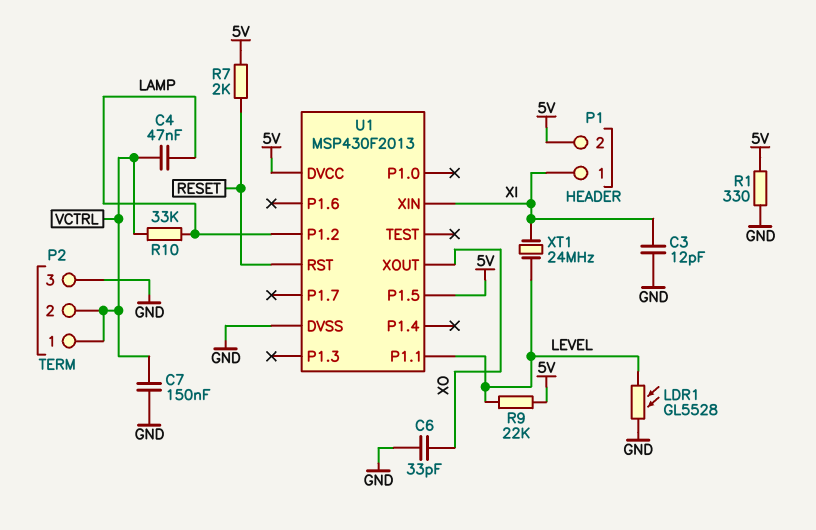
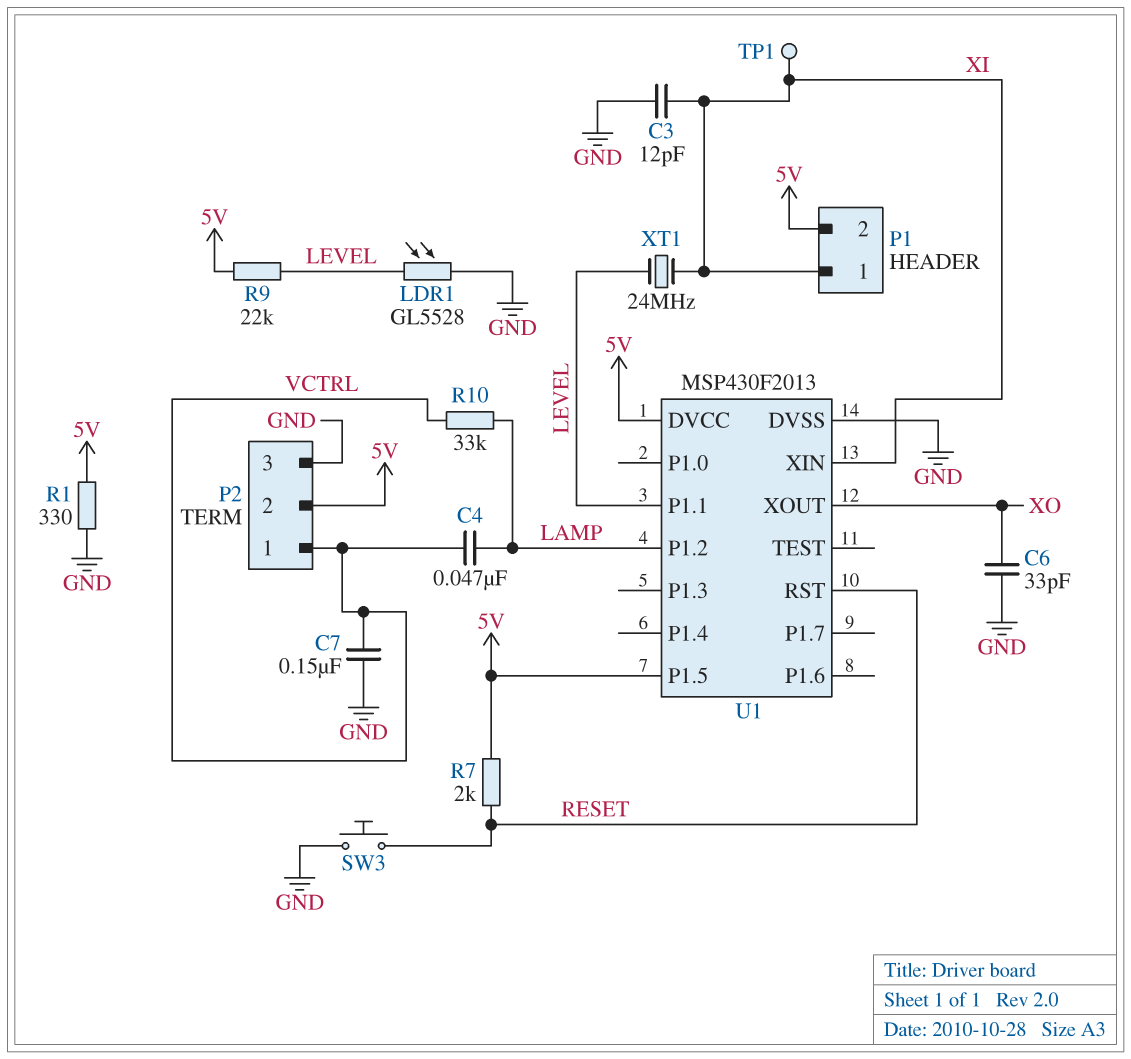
P2 pin 2: VCTRL -> 5V
SW3: none -> button (GND, RESET)
TP1: none -> test point (XI)

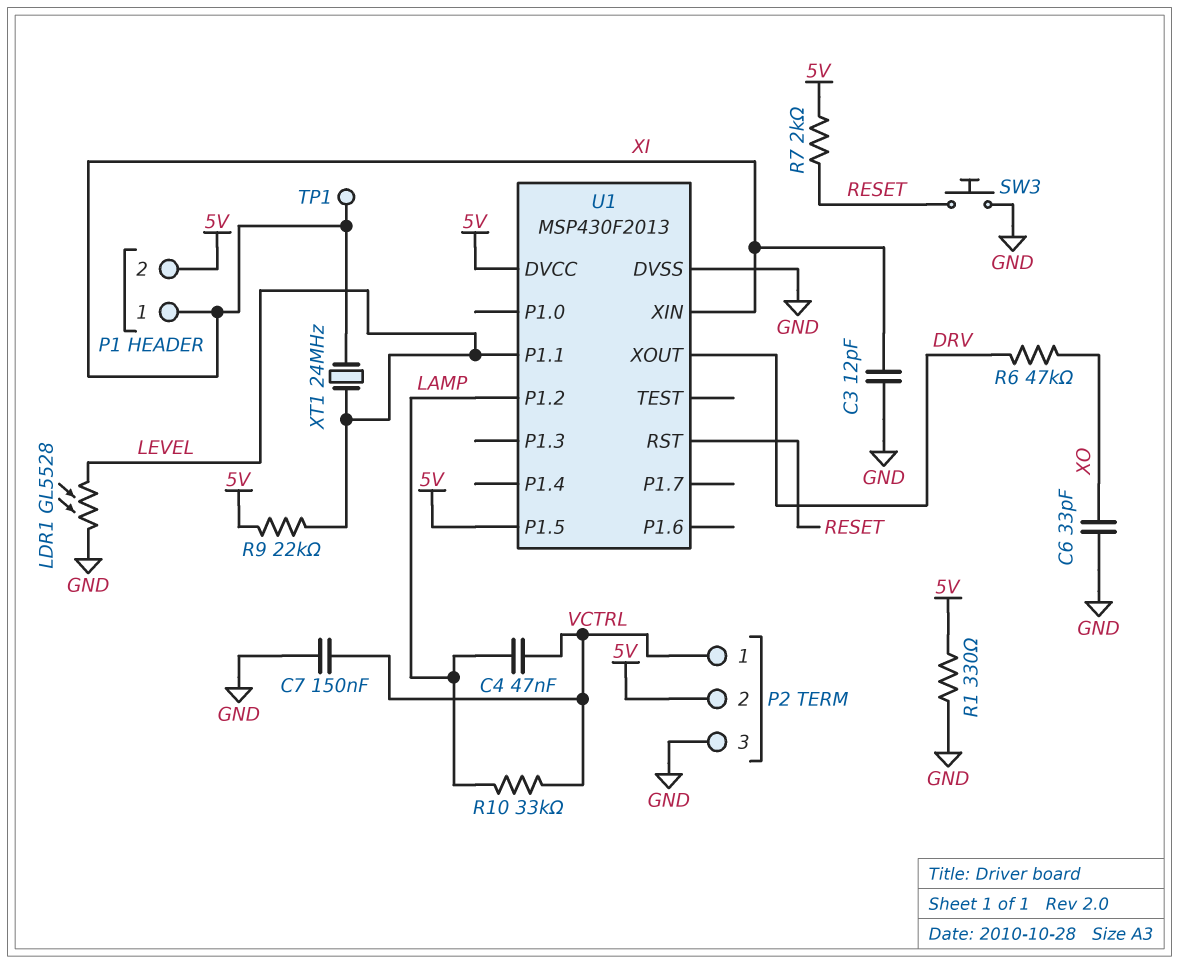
R6: none -> 47k (DRV, XO)
U1 pin XOUT: XO -> DRV

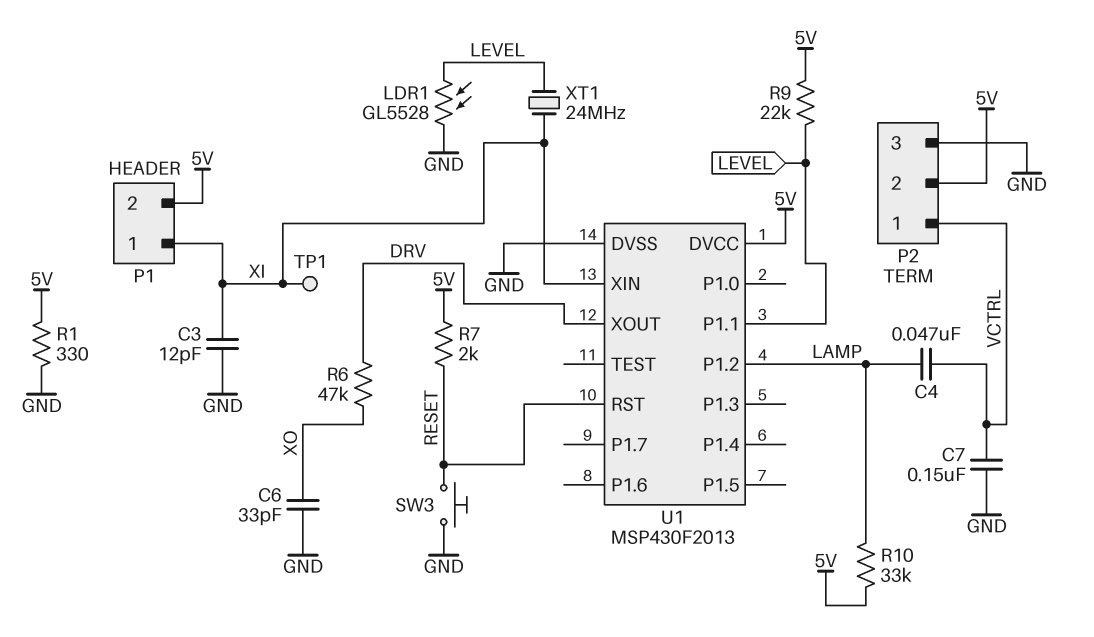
R10: 33k (LAMP, VCTRL) -> 33k (5V, LAMP)
U1 pin P1.5: 5V -> none

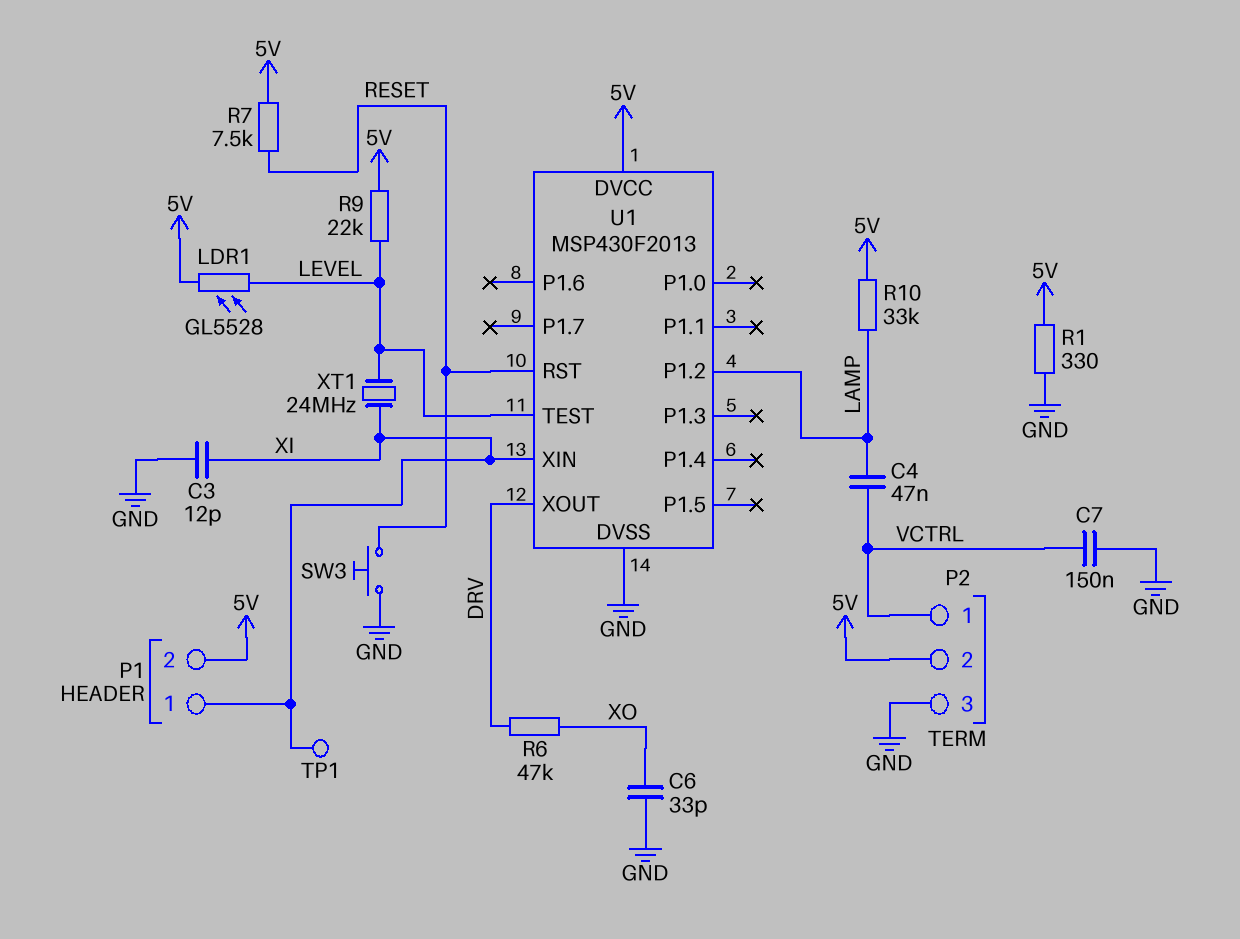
LDR1: GL5528 (GND, LEVEL) -> GL5528 (5V, LEVEL)
R7: 2k (5V, RESET) -> 7.5k (5V, RESET)
U1 pin P1.1: LEVEL -> none
U1 pin TEST: none -> LEVEL

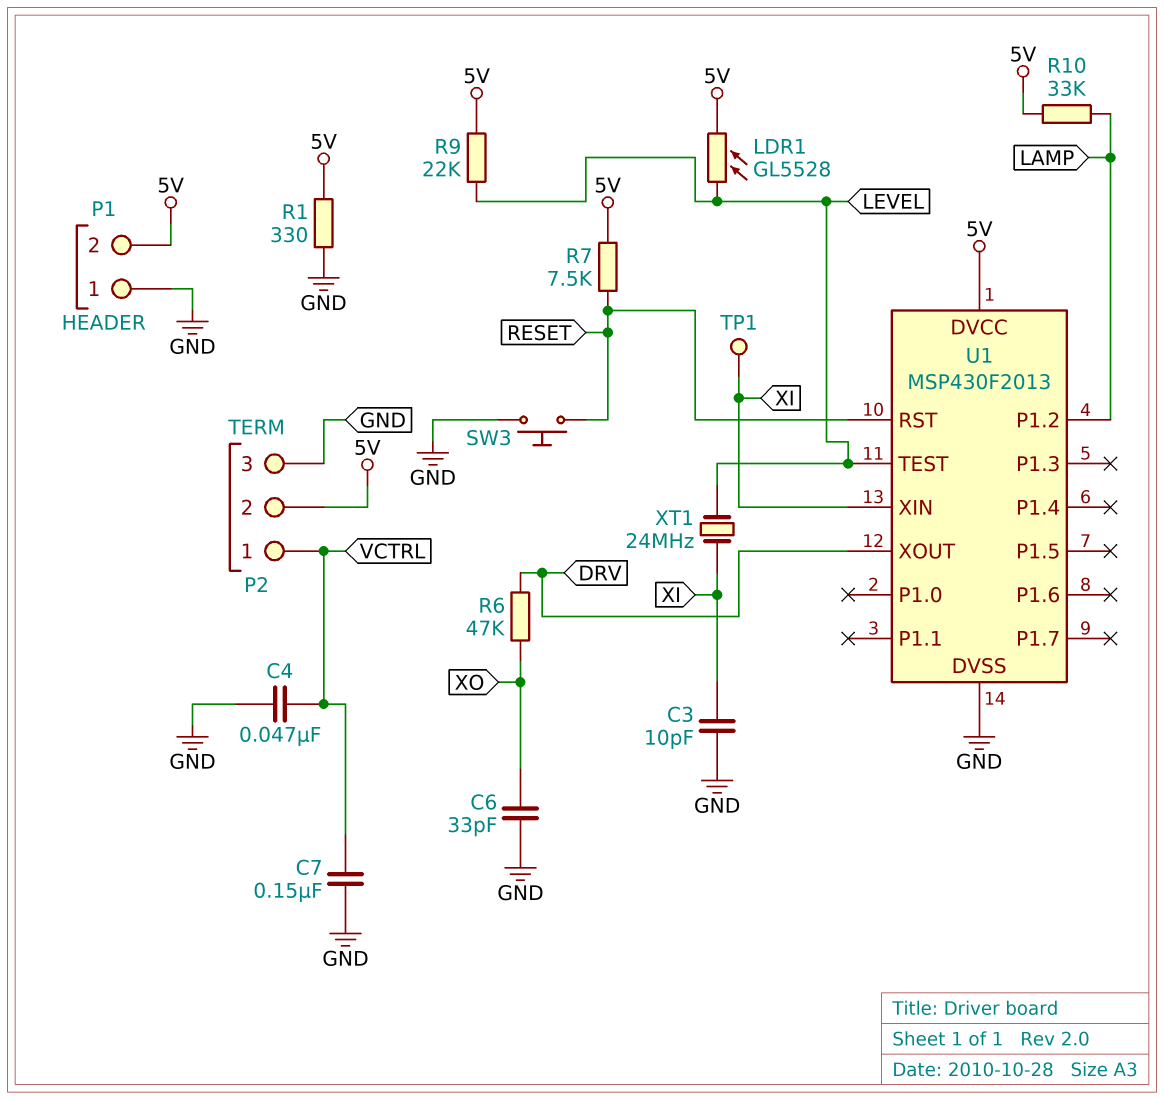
C3: 12pF (GND, XI) -> 10pF (GND, XI)
C4: 47nF (LAMP, VCTRL) -> 47nF (GND, VCTRL)
P1 pin 1: XI -> GND

